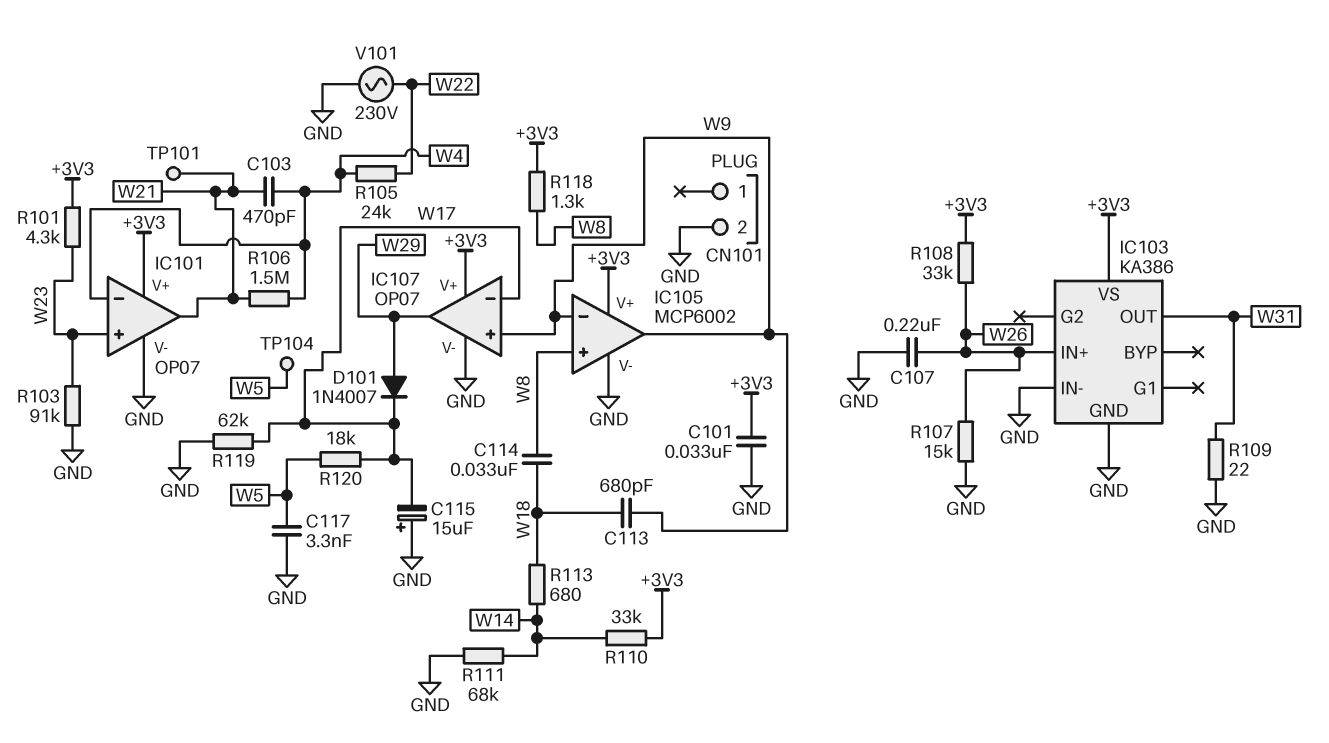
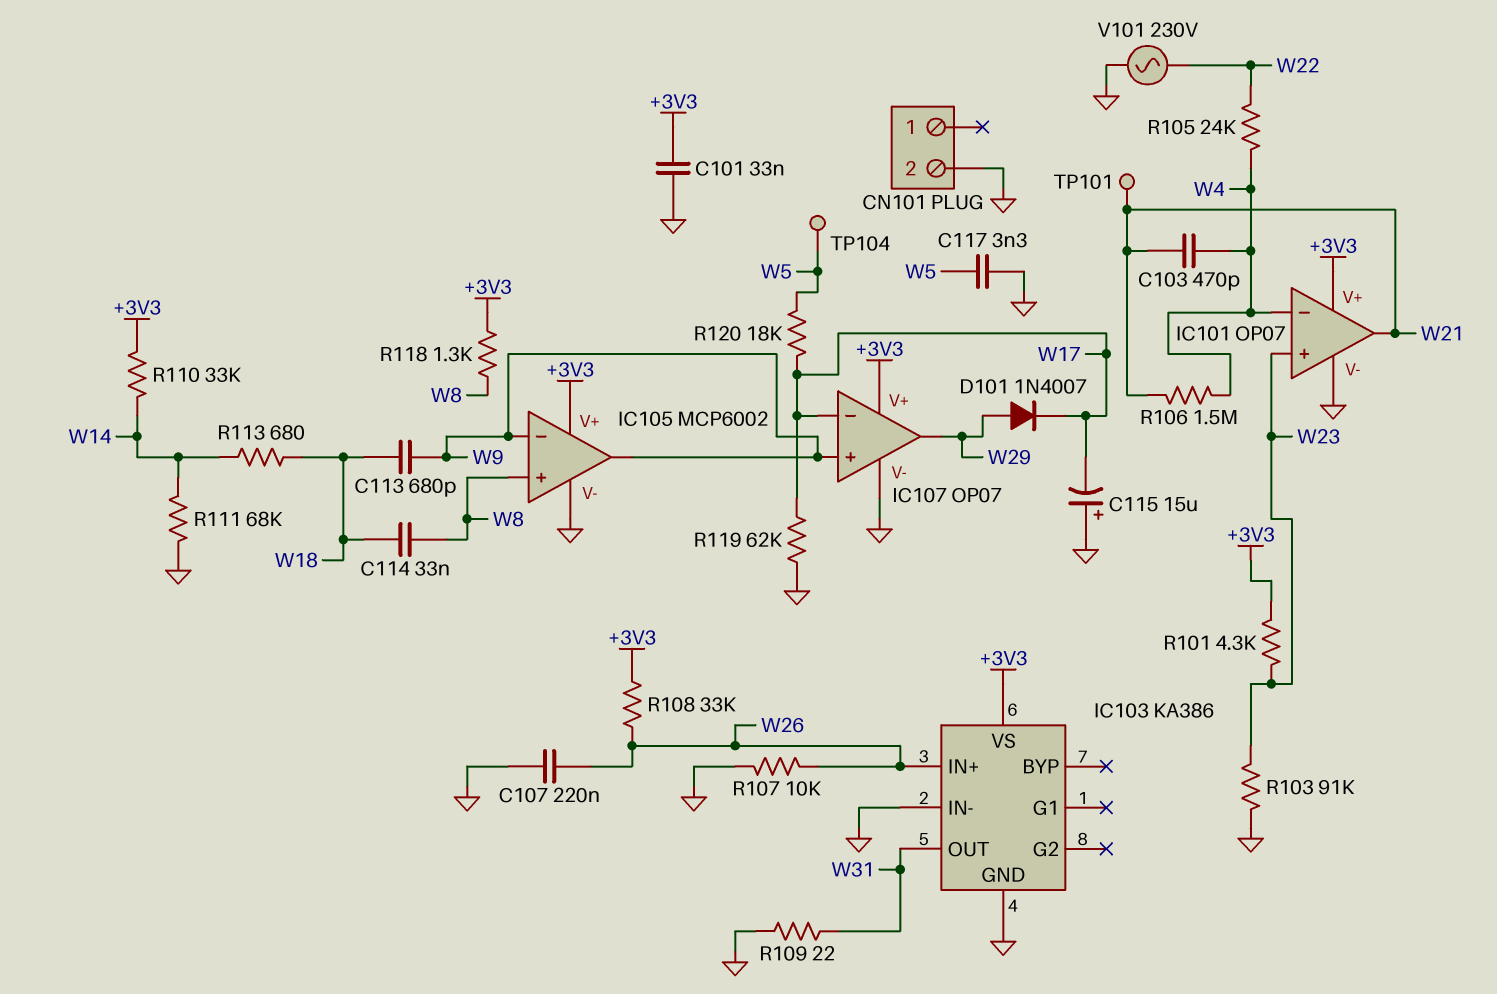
R107: 15k (GND, W26) -> 10k (GND, W26)

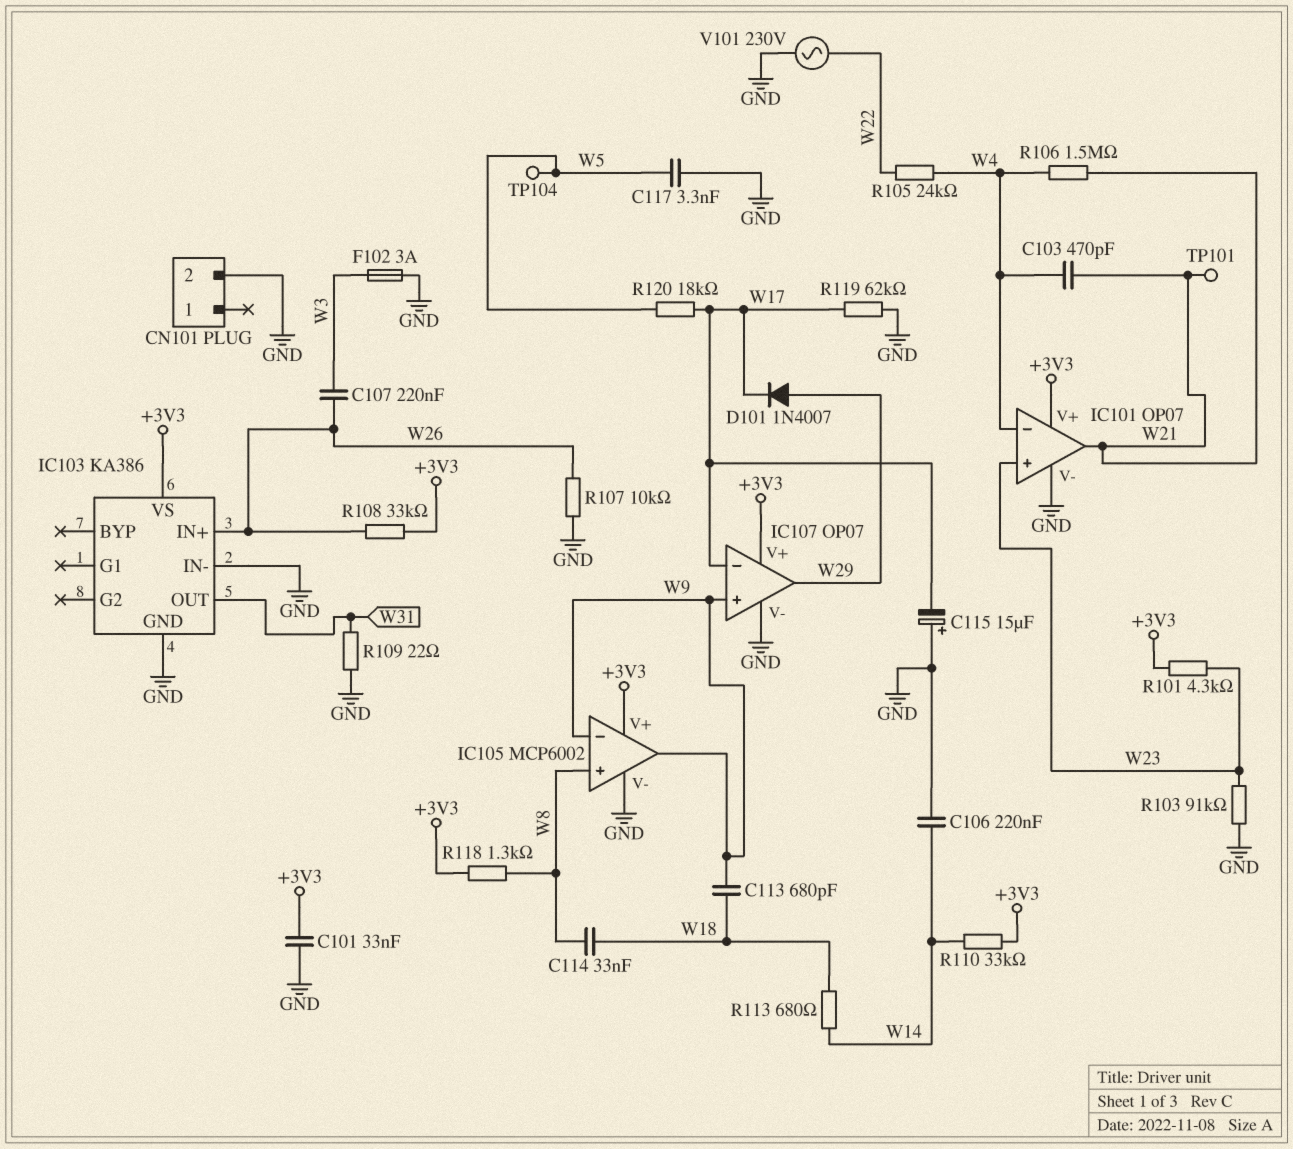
C106: none -> 220nF (GND, W14)
C107: 220nF (GND, W26) -> 220nF (W3, W26)
F102: none -> 3A (GND, W3)
R111: 68k (GND, W14) -> none

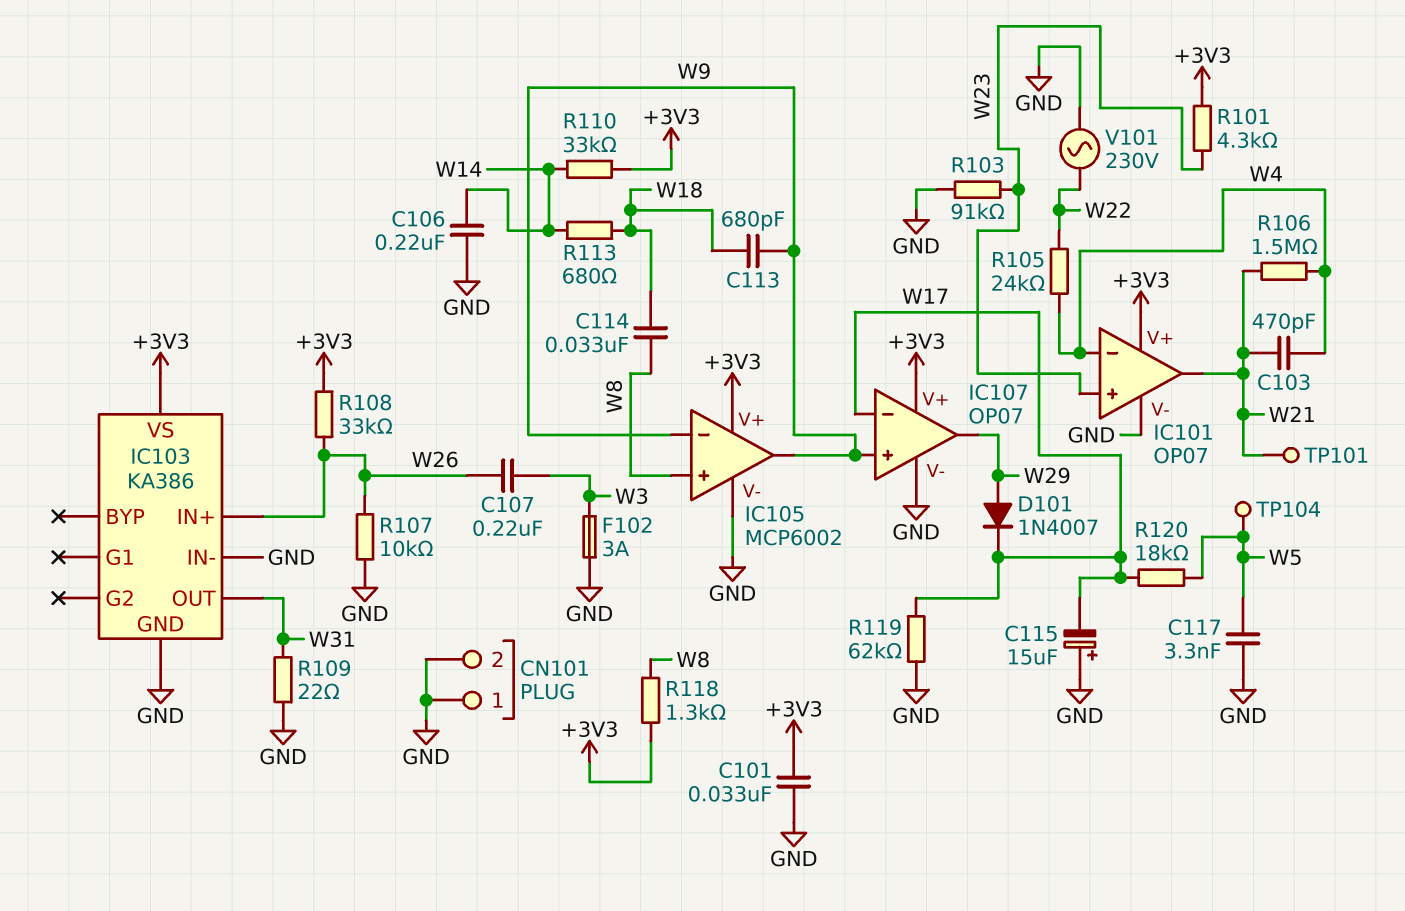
CN101 pin 1: none -> GND

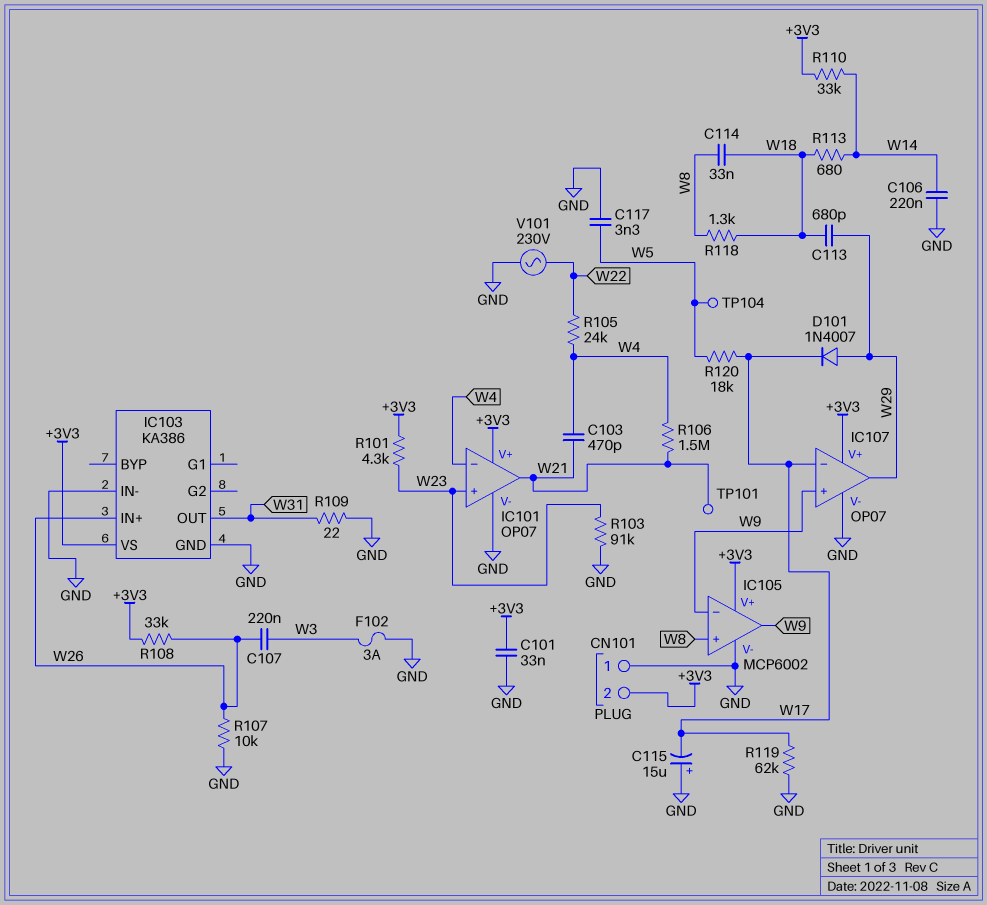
C113: 680pF (W9, W18) -> 680pF (W18, W29)
CN101 pin 2: GND -> +3V3
R118: 1.3k (+3V3, W8) -> 1.3k (W8, W18)

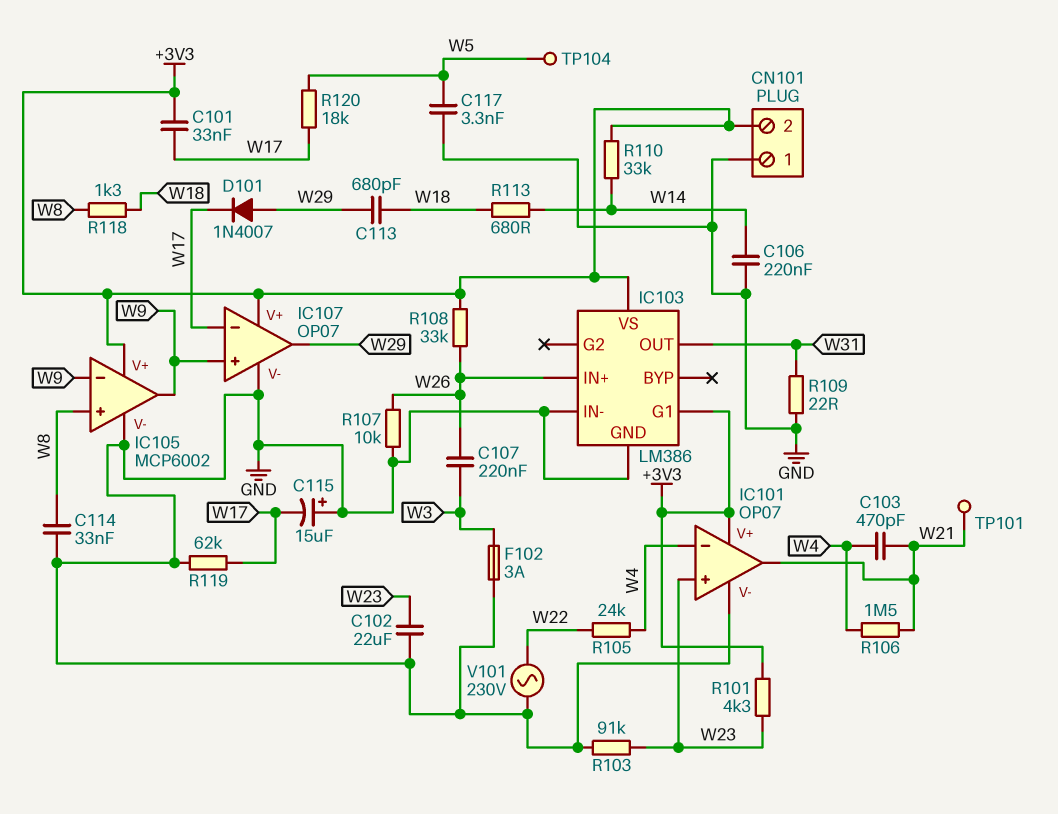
C101: 33nF (+3V3, GND) -> 33nF (+3V3, W17)
C102: none -> 22uF (GND, W23)
C114: 33nF (W8, W18) -> 33nF (GND, W8)
IC103: KA386 -> LM386
IC103 pin G1: none -> +3V3

